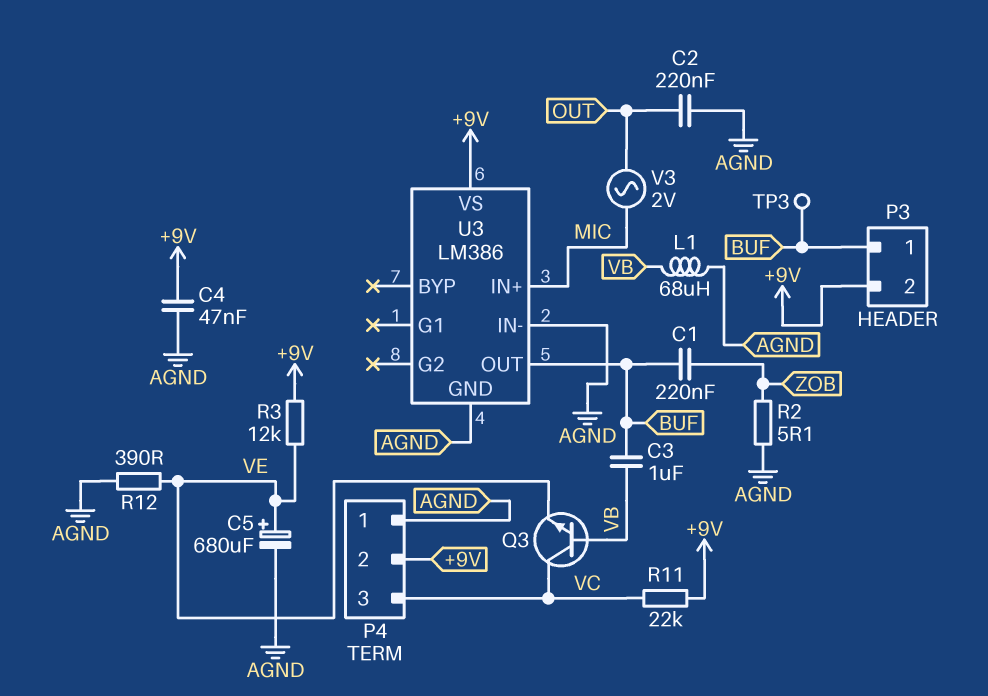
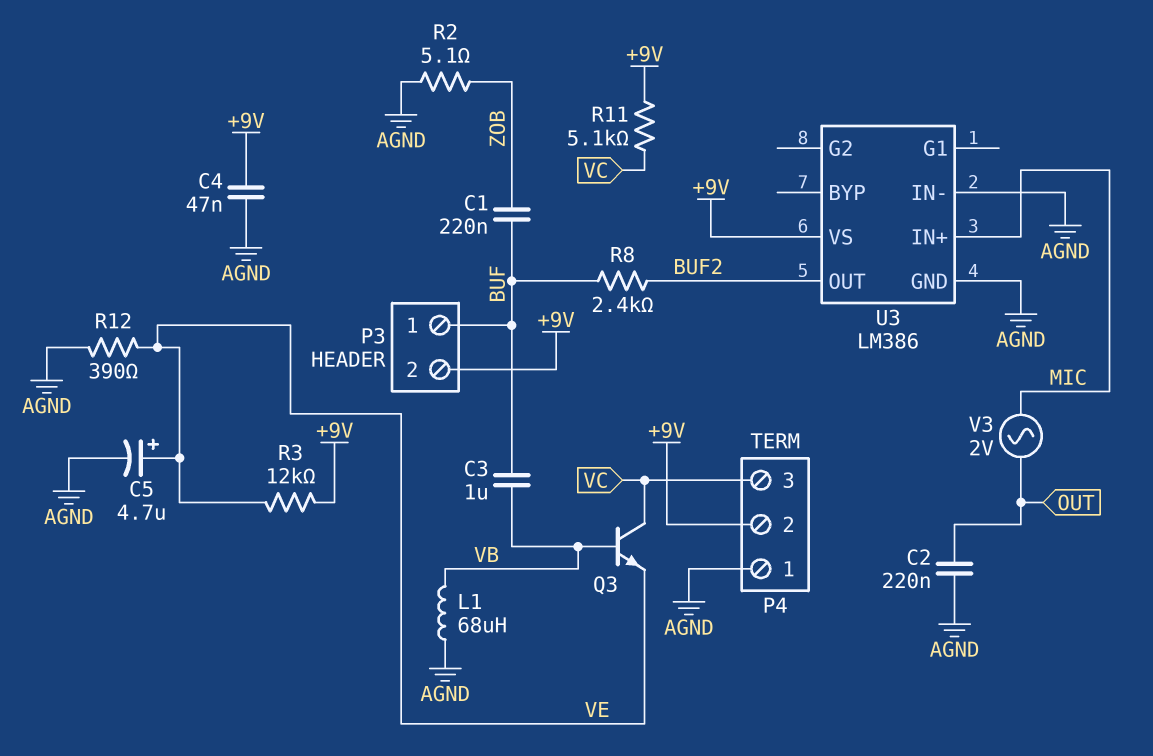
C5: 680uF (plus VE, minus AGND) -> 4.7uF (plus VE, minus AGND)
R8: none -> 2.4k (BUF, BUF2)
R11: 22k (+9V, VC) -> 5.1k (+9V, VC)
TP3: test point (BUF) -> none
U3 pin OUT: BUF -> BUF2

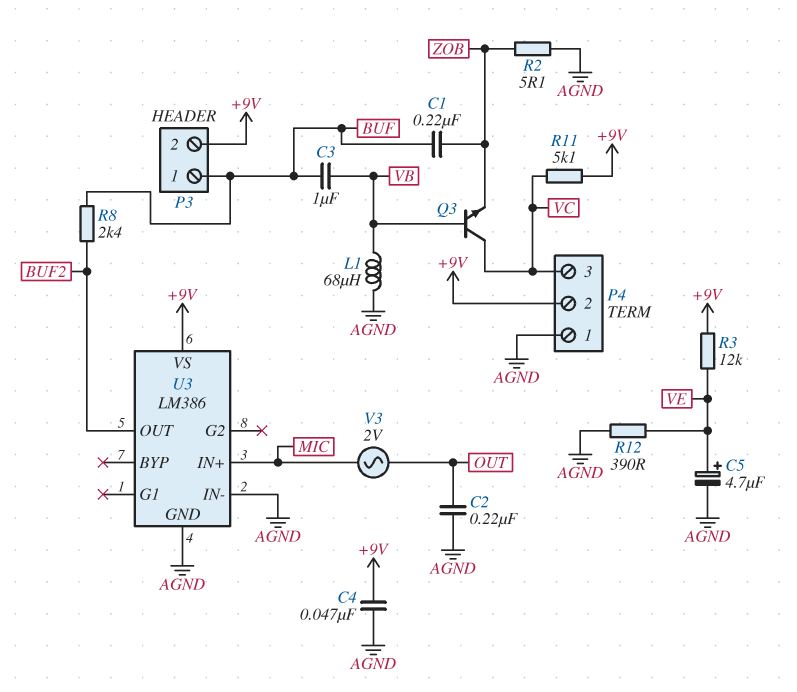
Q3: NPN (B VB, C VC, E VE) -> NPN (B VB, C VC, E ZOB)

